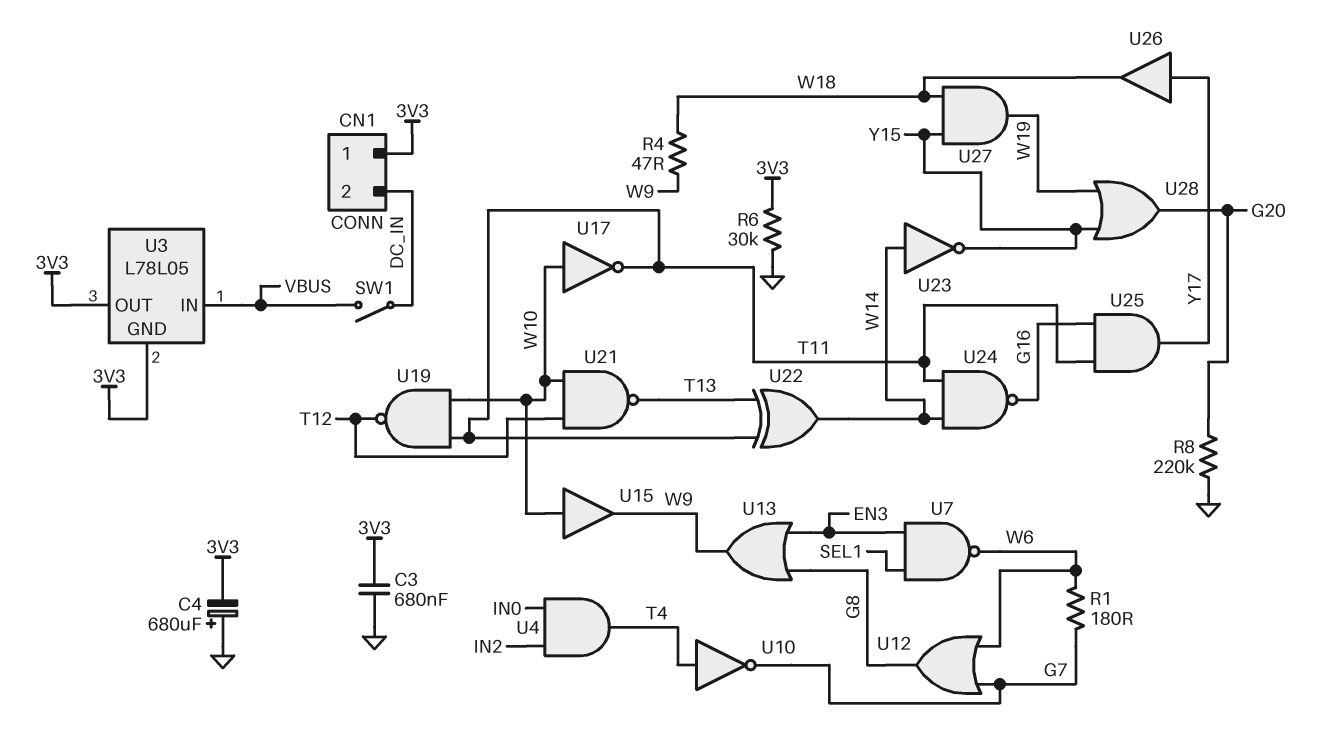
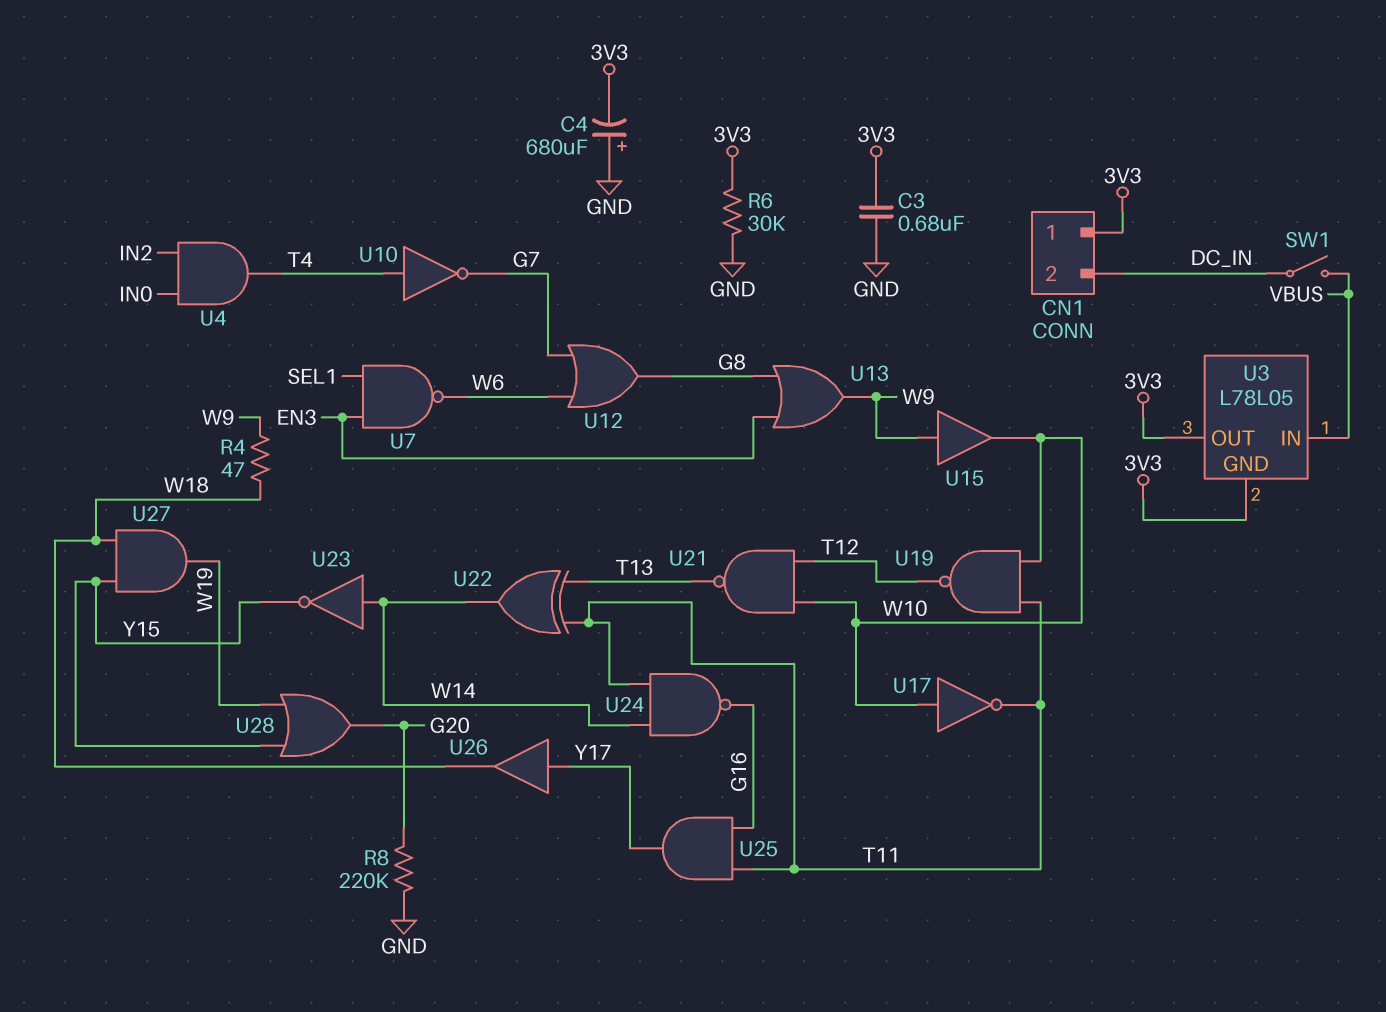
R1: 180 (G7, W6) -> none
U15: buffer (in W10, out W9) -> buffer (in W9, out W10)

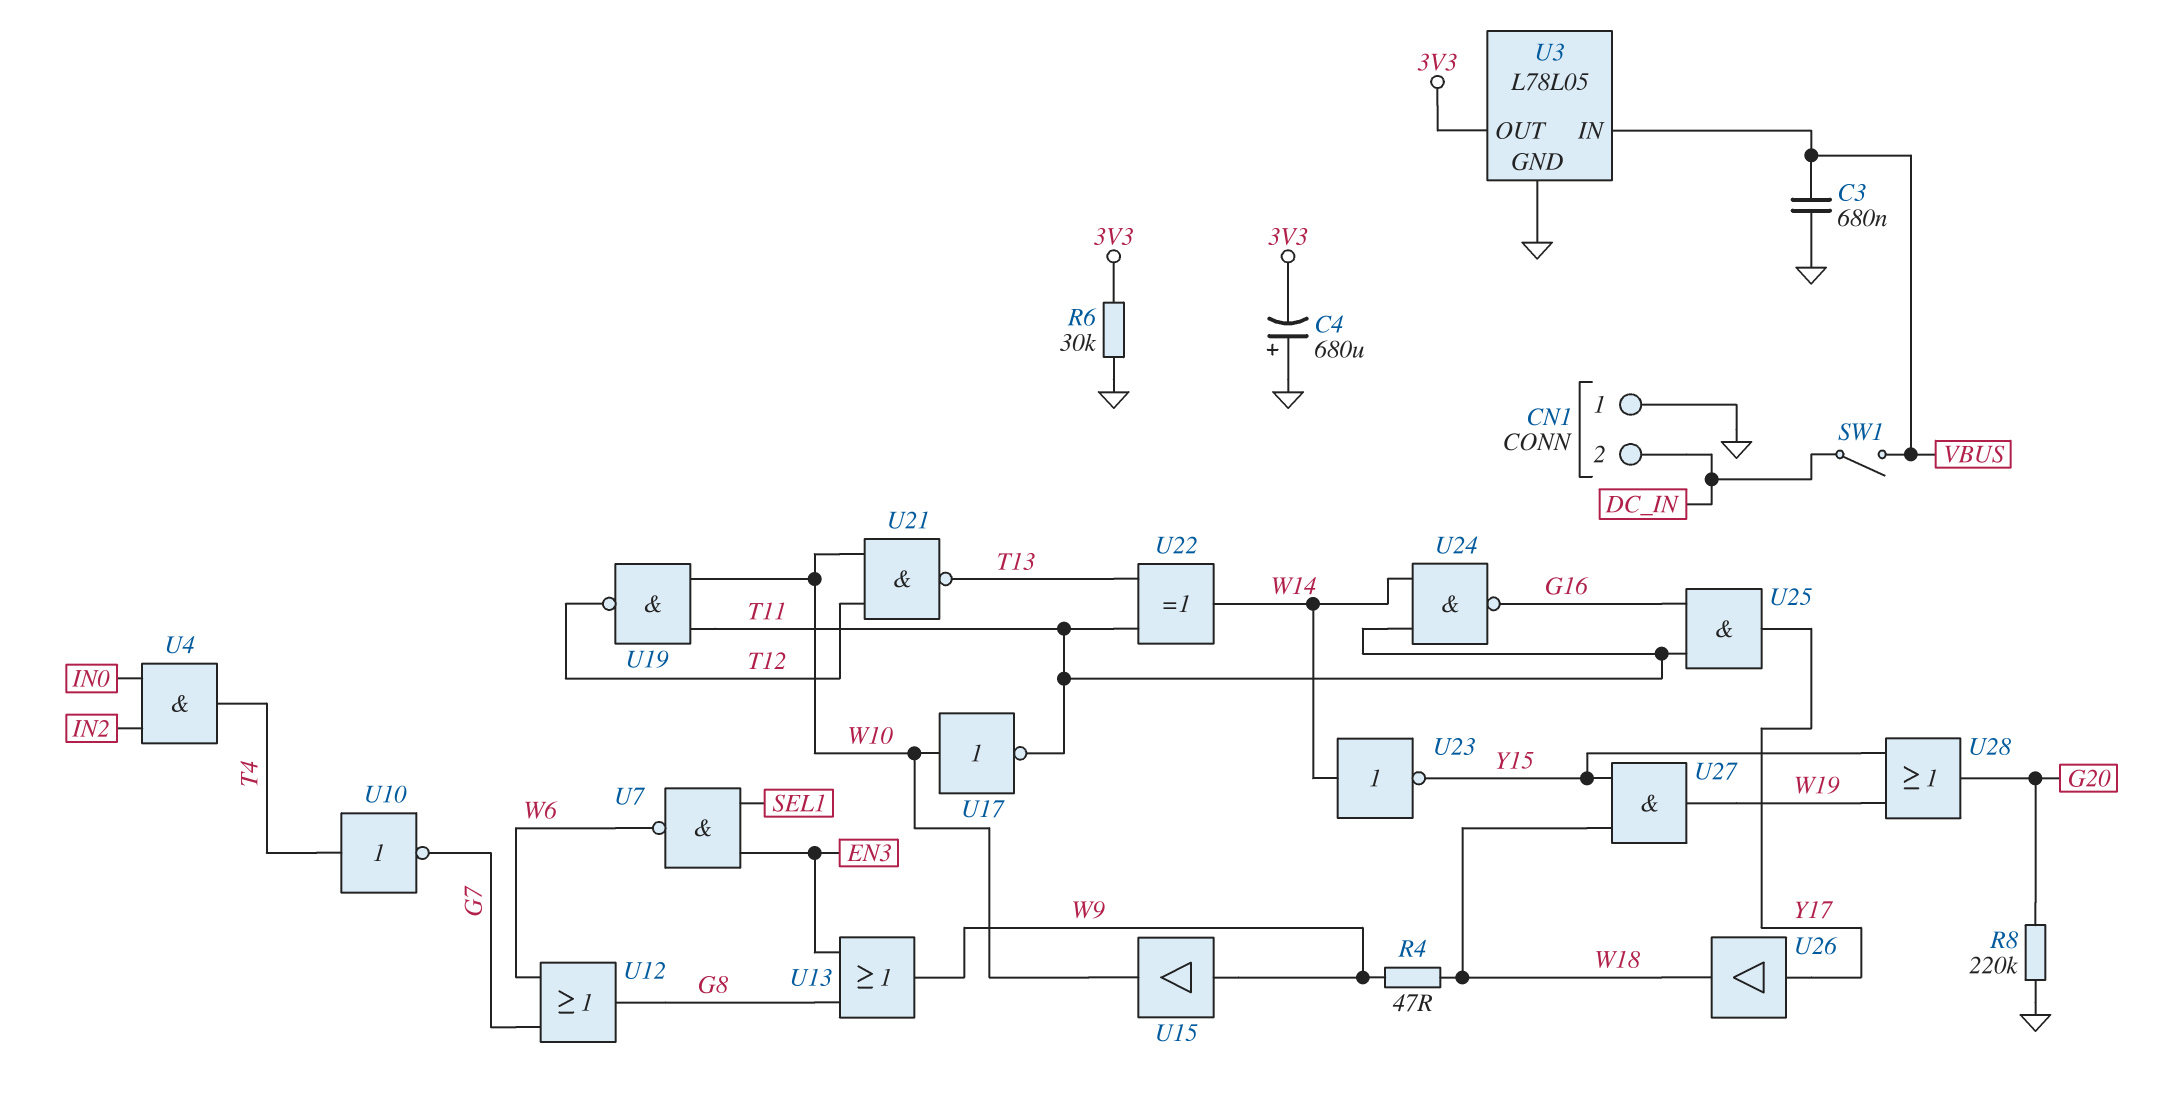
C3: 680nF (3V3, GND) -> 680nF (GND, VBUS)
CN1 pin 1: 3V3 -> GND
U3 pin GND: 3V3 -> GND

